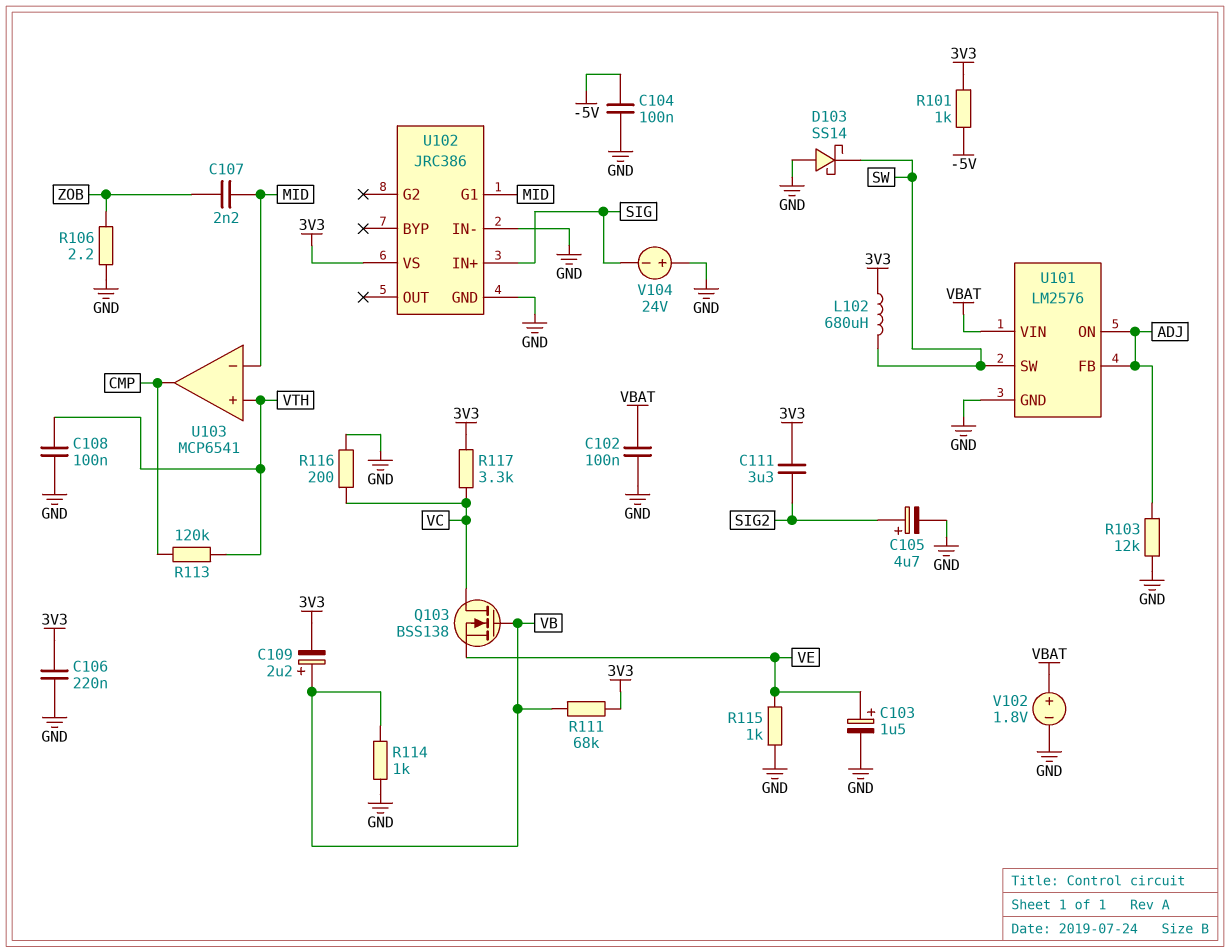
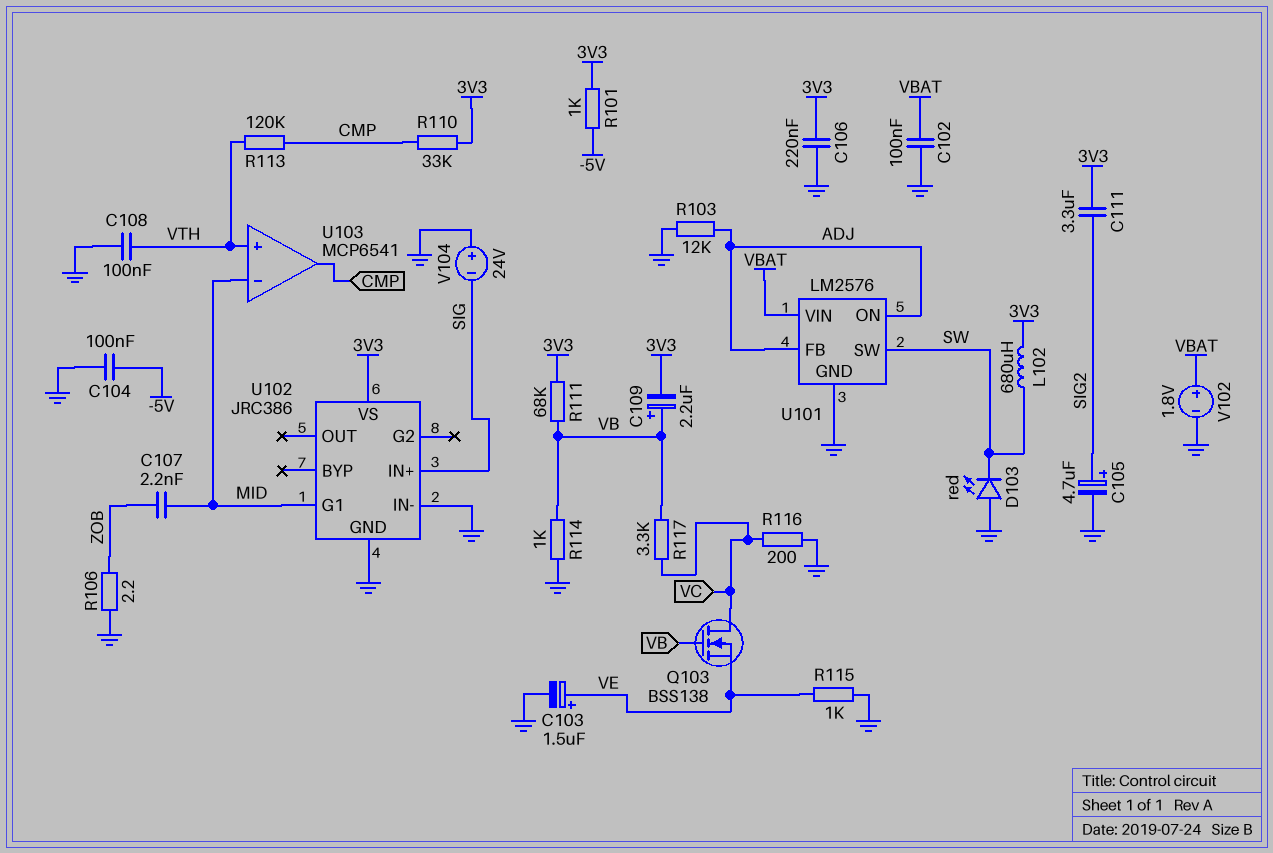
D103: schottky SS14 (A GND, K SW) -> LED red (A GND, K SW)
R110: none -> 33k (3V3, CMP)
R117: 3.3k (3V3, VC) -> 3.3k (VB, VC)

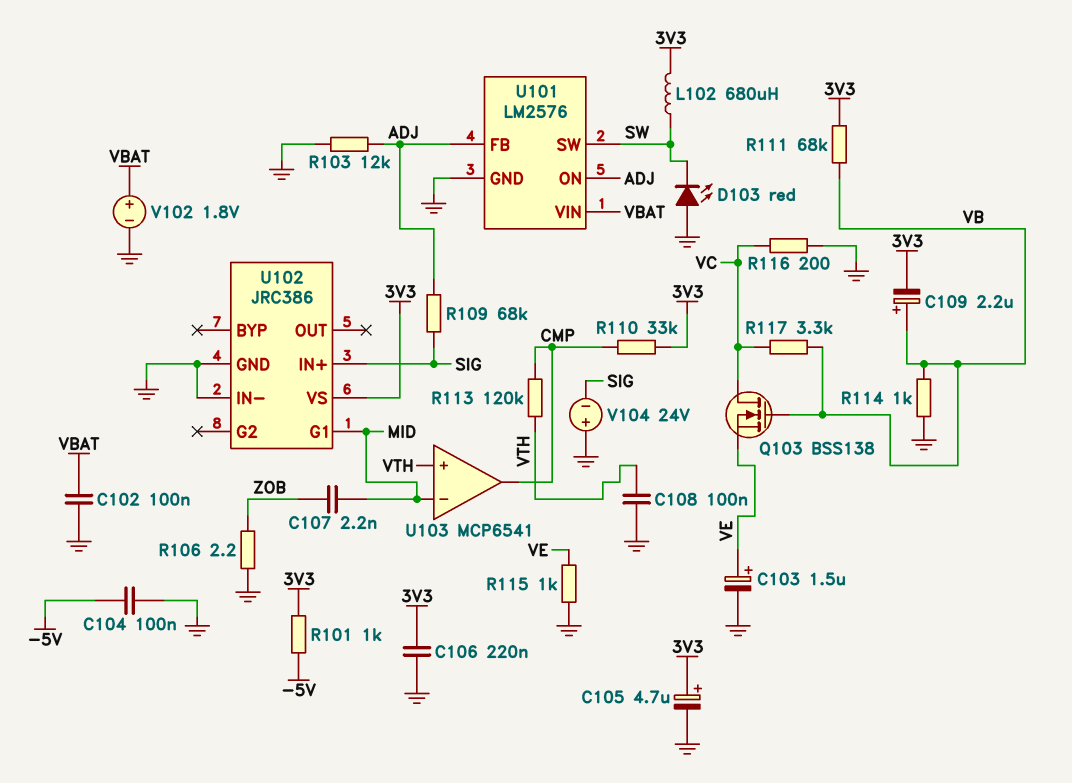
C105: 4.7uF (plus SIG2, minus GND) -> 4.7uF (plus 3V3, minus GND)
C111: 3.3uF (3V3, SIG2) -> none
R109: none -> 68k (ADJ, SIG)

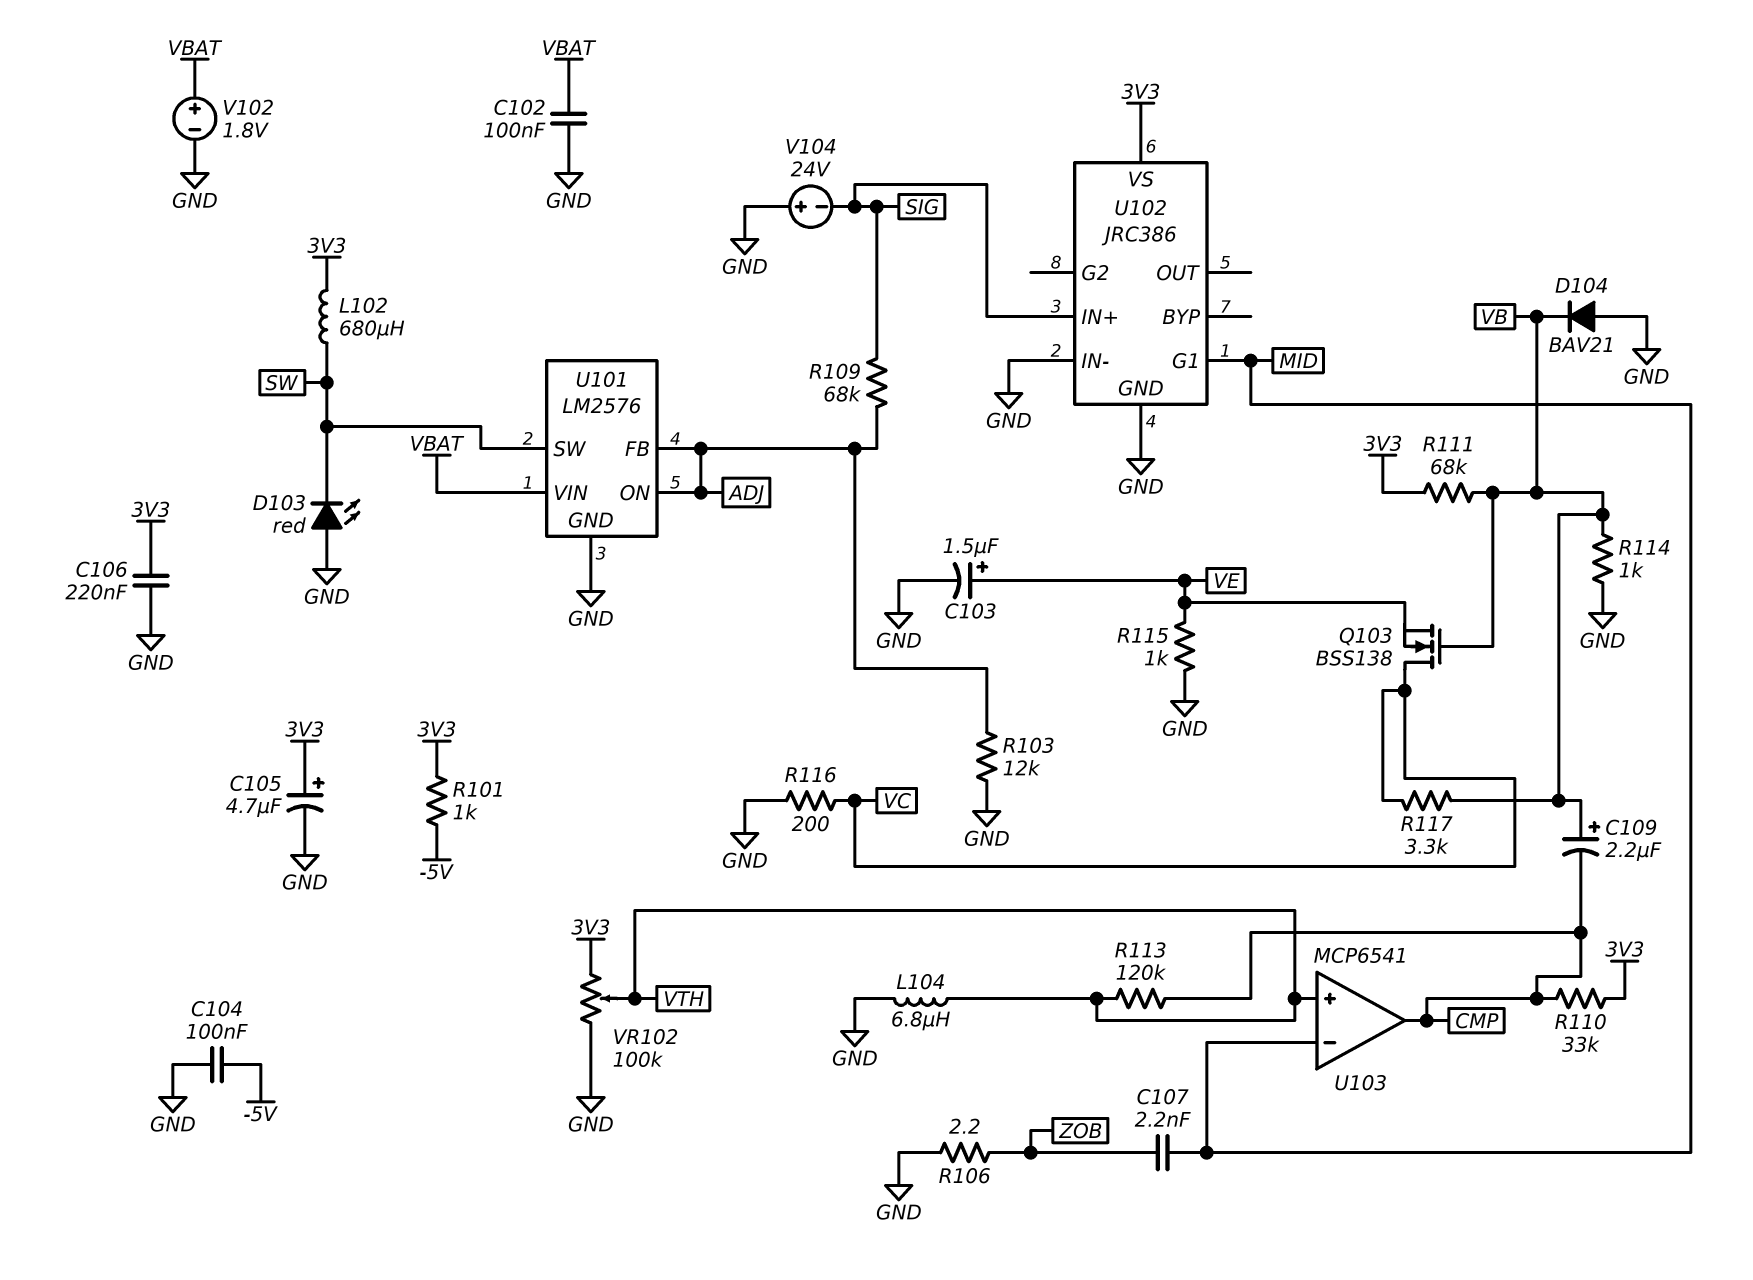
C108: 100nF (GND, VTH) -> none
C109: 2.2uF (plus VB, minus 3V3) -> 2.2uF (plus VB, minus CMP)
D104: none -> diode BAV21 (A GND, K VB)
L104: none -> 6.8uH (GND, VTH)
VR102: none -> 100k (3V3, GND, wiper VTH)

